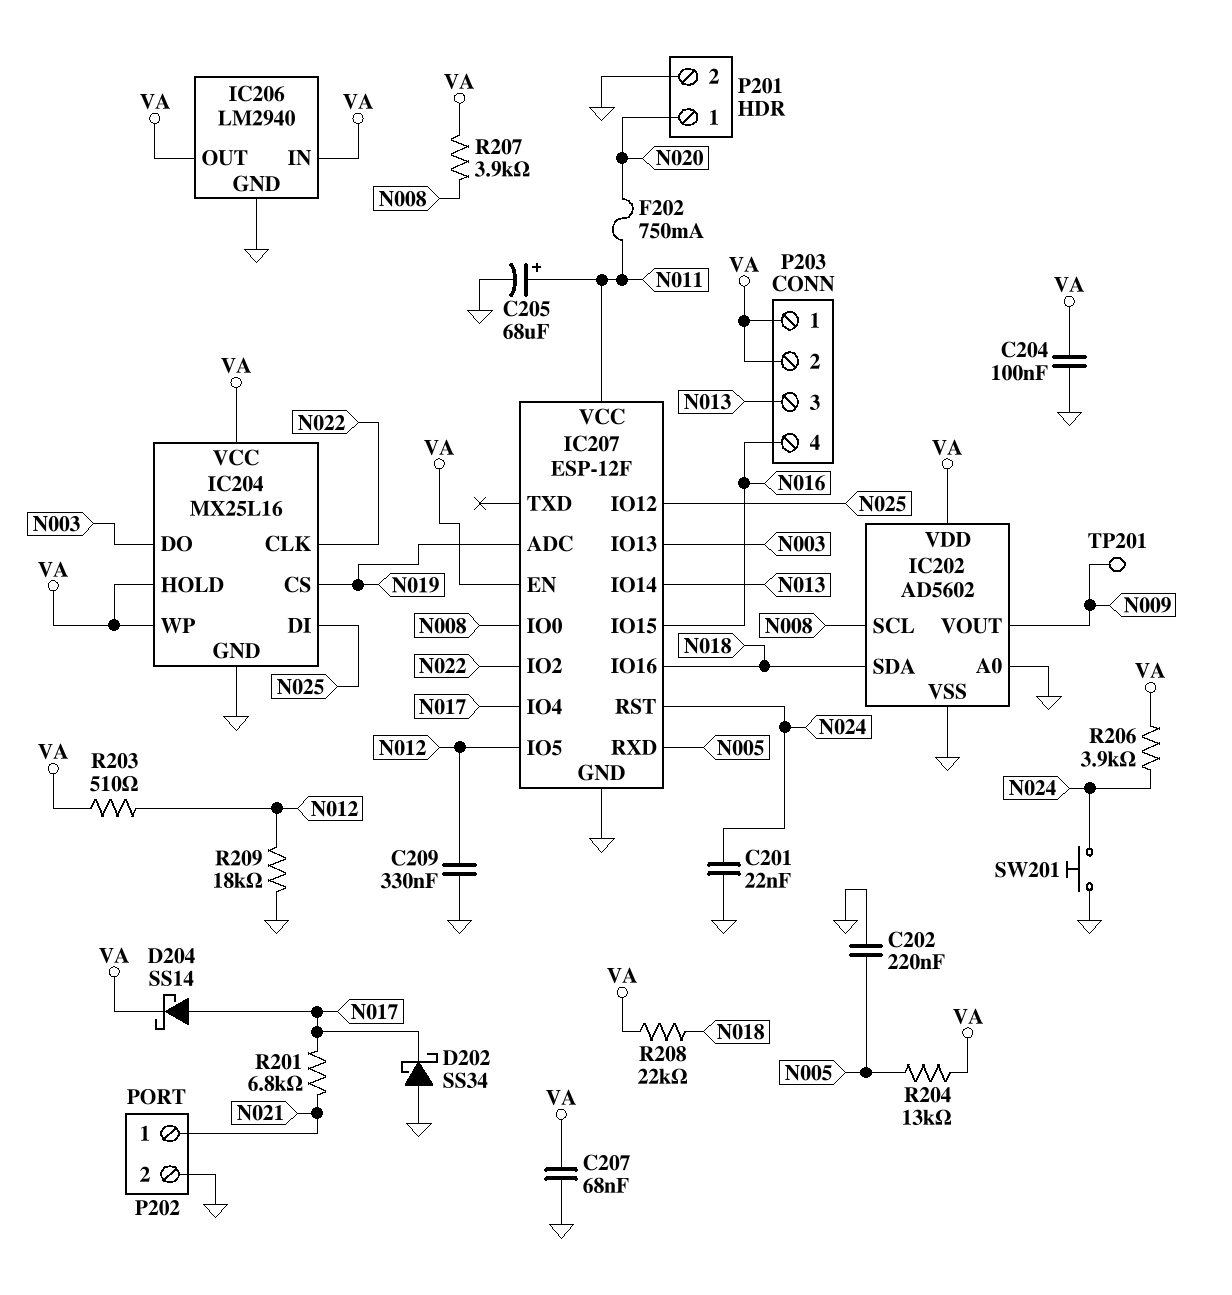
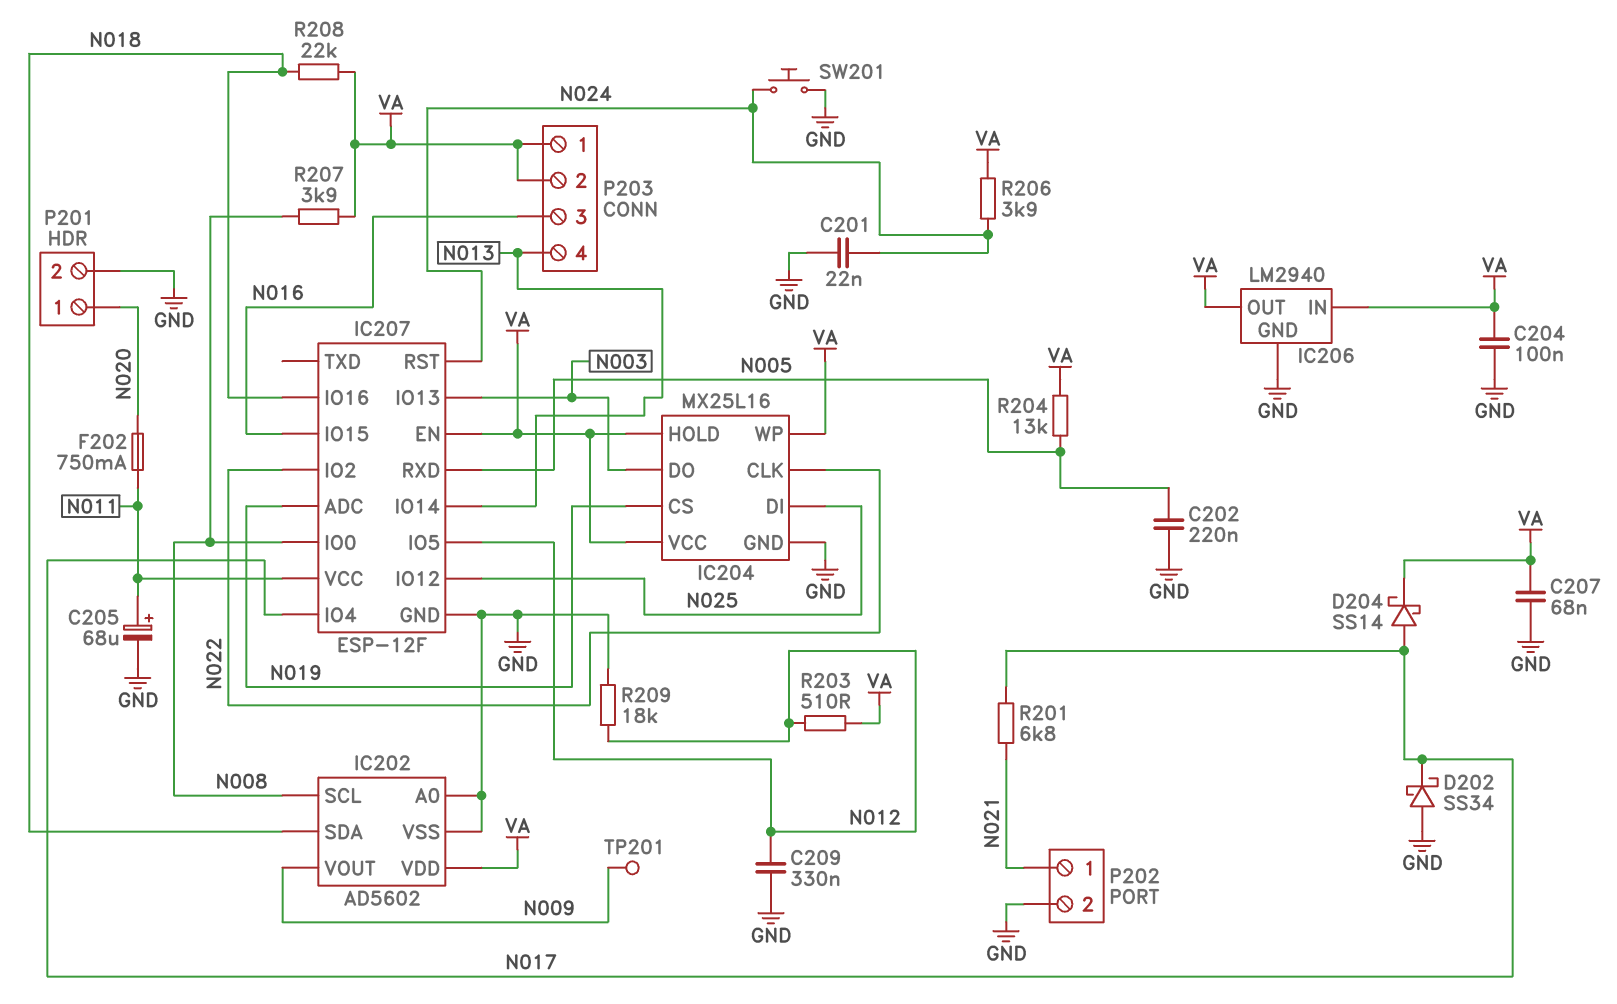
P203 pin 3: N013 -> N016
P203 pin 4: N016 -> N013

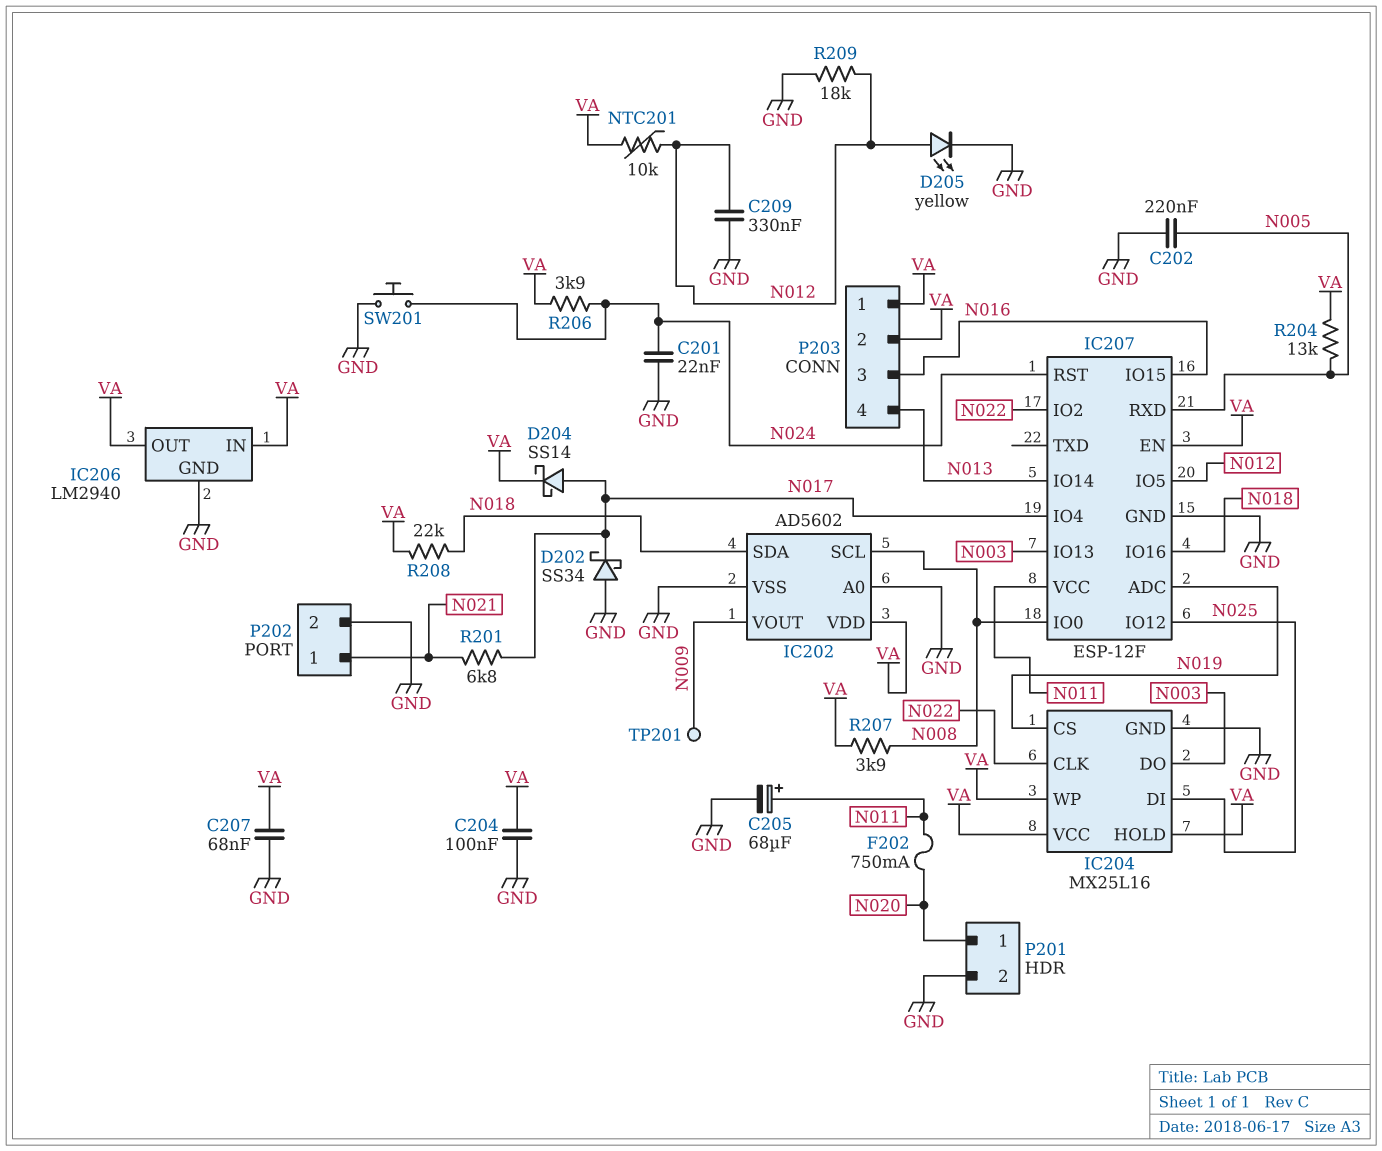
D205: none -> LED yellow (A N012, K GND)
NTC201: none -> 10k (N012, VA)
R203: 510 (N012, VA) -> none

